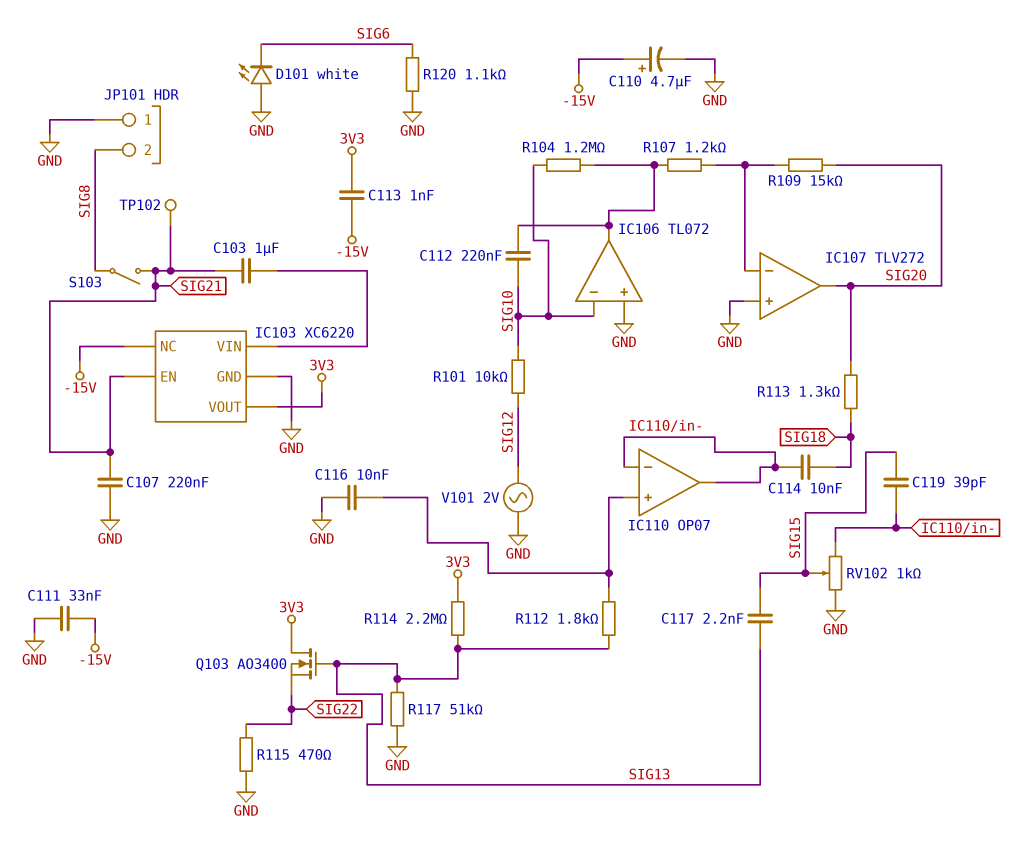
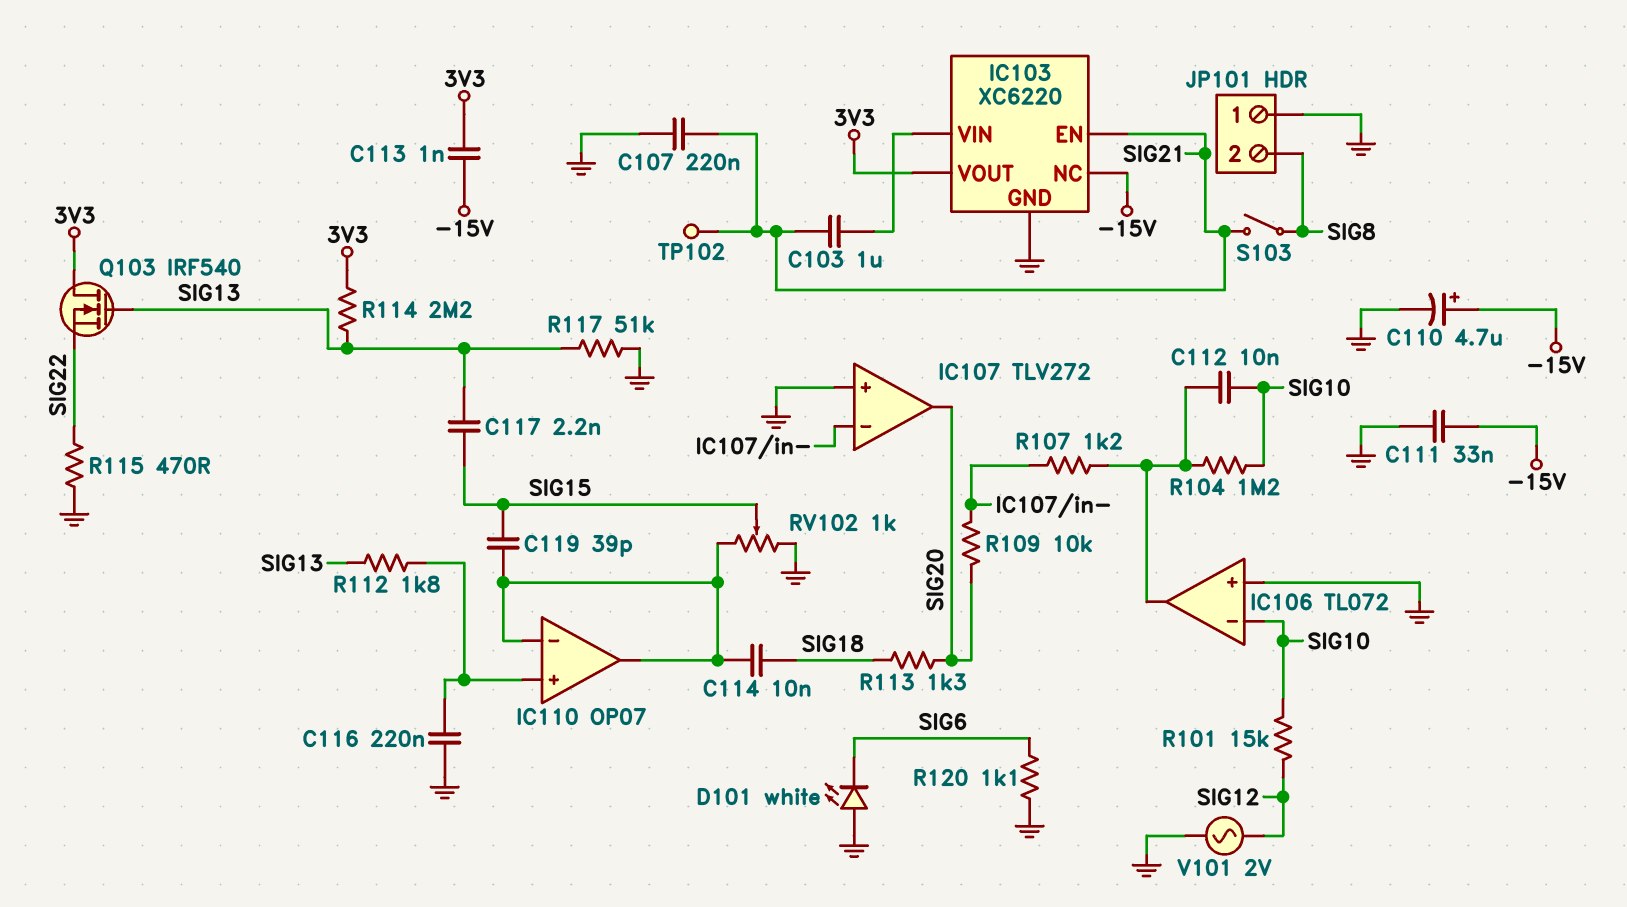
C112: 220nF (IC106/out, SIG10) -> 10nF (IC106/out, SIG10)
C116: 10nF (GND, IC110/in+) -> 220nF (GND, IC110/in+)
Q103: NMOS AO3400 (G SIG13, D 3V3, S SIG22) -> NMOS IRF540 (G SIG13, D 3V3, S SIG22)
R101: 10k (SIG10, SIG12) -> 15k (SIG10, SIG12)
R109: 15k (IC107/in-, SIG20) -> 10k (IC107/in-, SIG20)

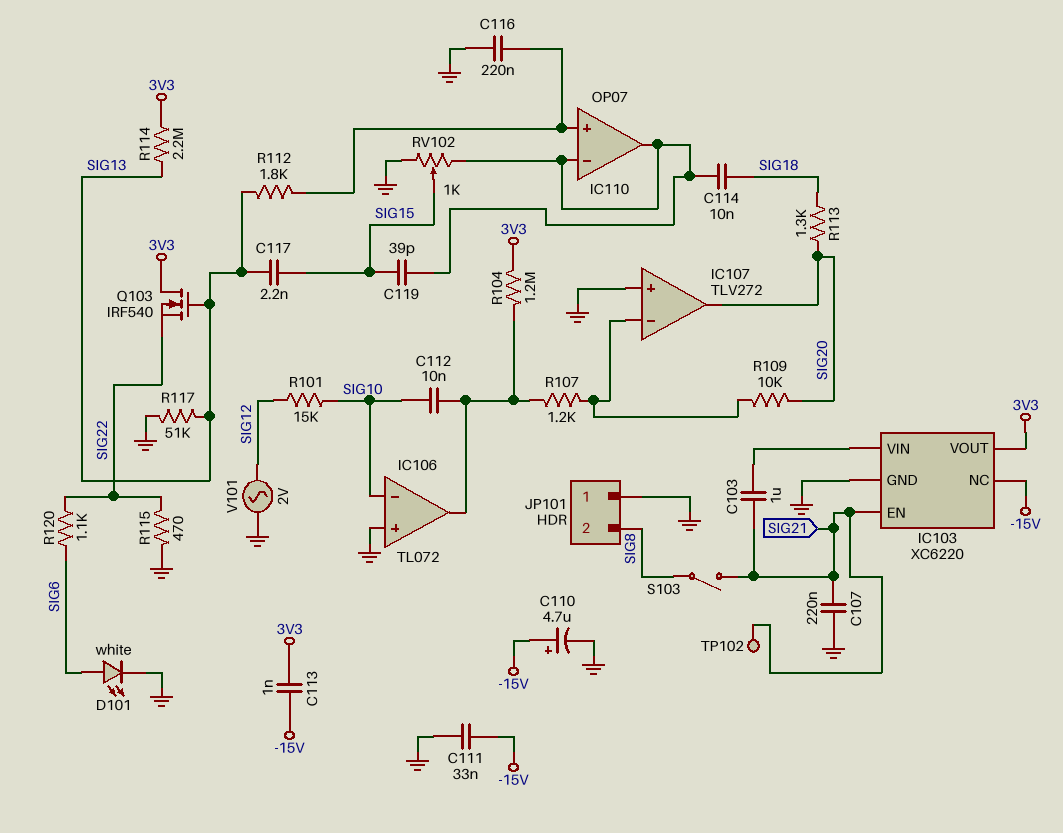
D101: LED white (A GND, K SIG6) -> LED white (A SIG6, K GND)
R104: 1.2M (IC106/out, SIG10) -> 1.2M (3V3, IC106/out)
R120: 1.1k (GND, SIG6) -> 1.1k (SIG6, SIG22)

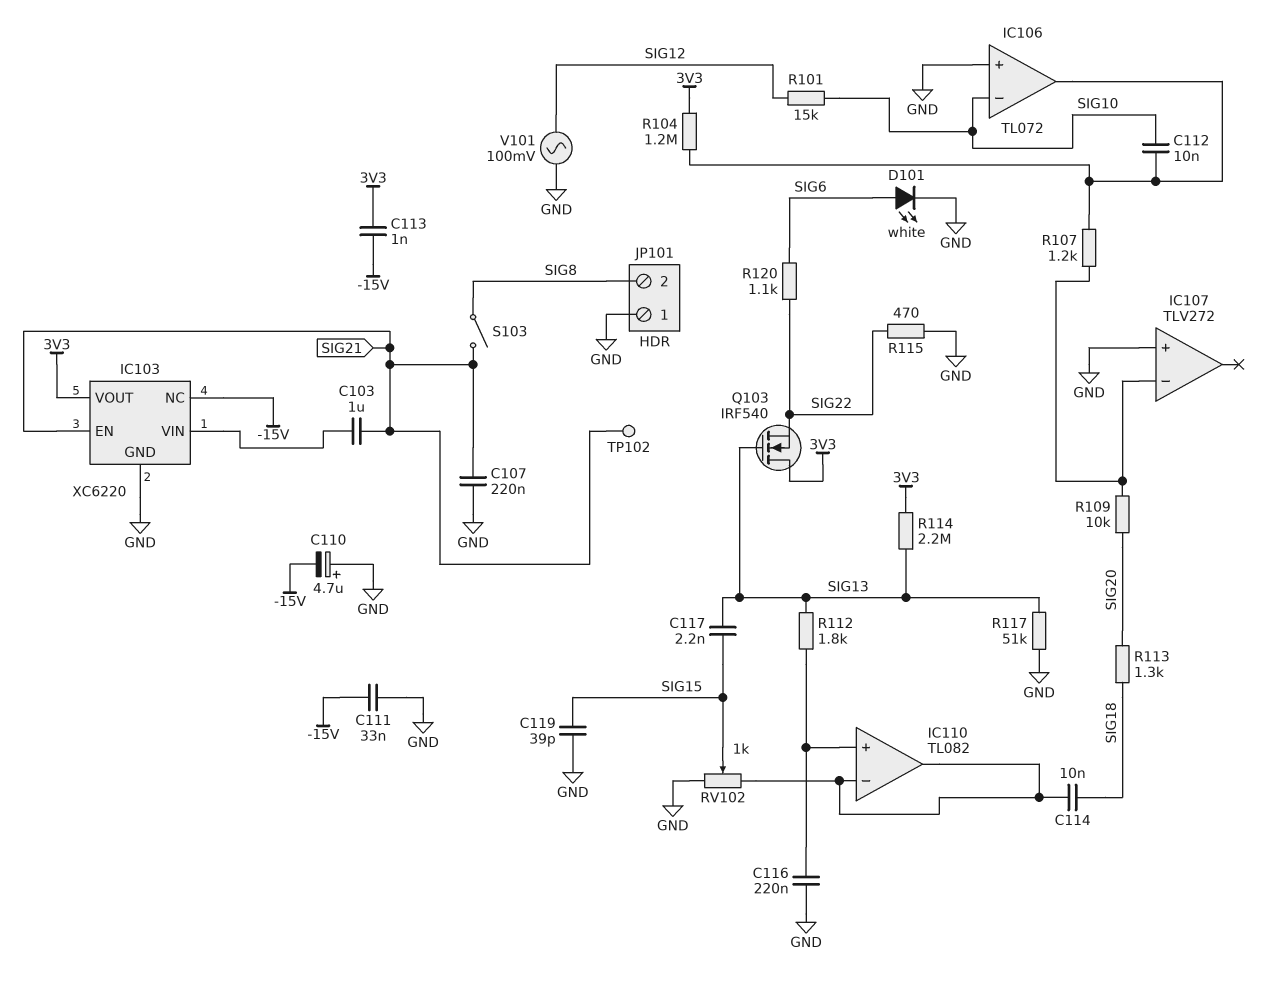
C110: 4.7uF (plus -15V, minus GND) -> 4.7uF (plus GND, minus -15V)
C119: 39pF (IC110/in-, SIG15) -> 39pF (GND, SIG15)
IC107 pin out: SIG20 -> none
IC110: OP07 -> TL082
V101: AC 2V (GND, SIG12) -> AC 100mV (GND, SIG12)

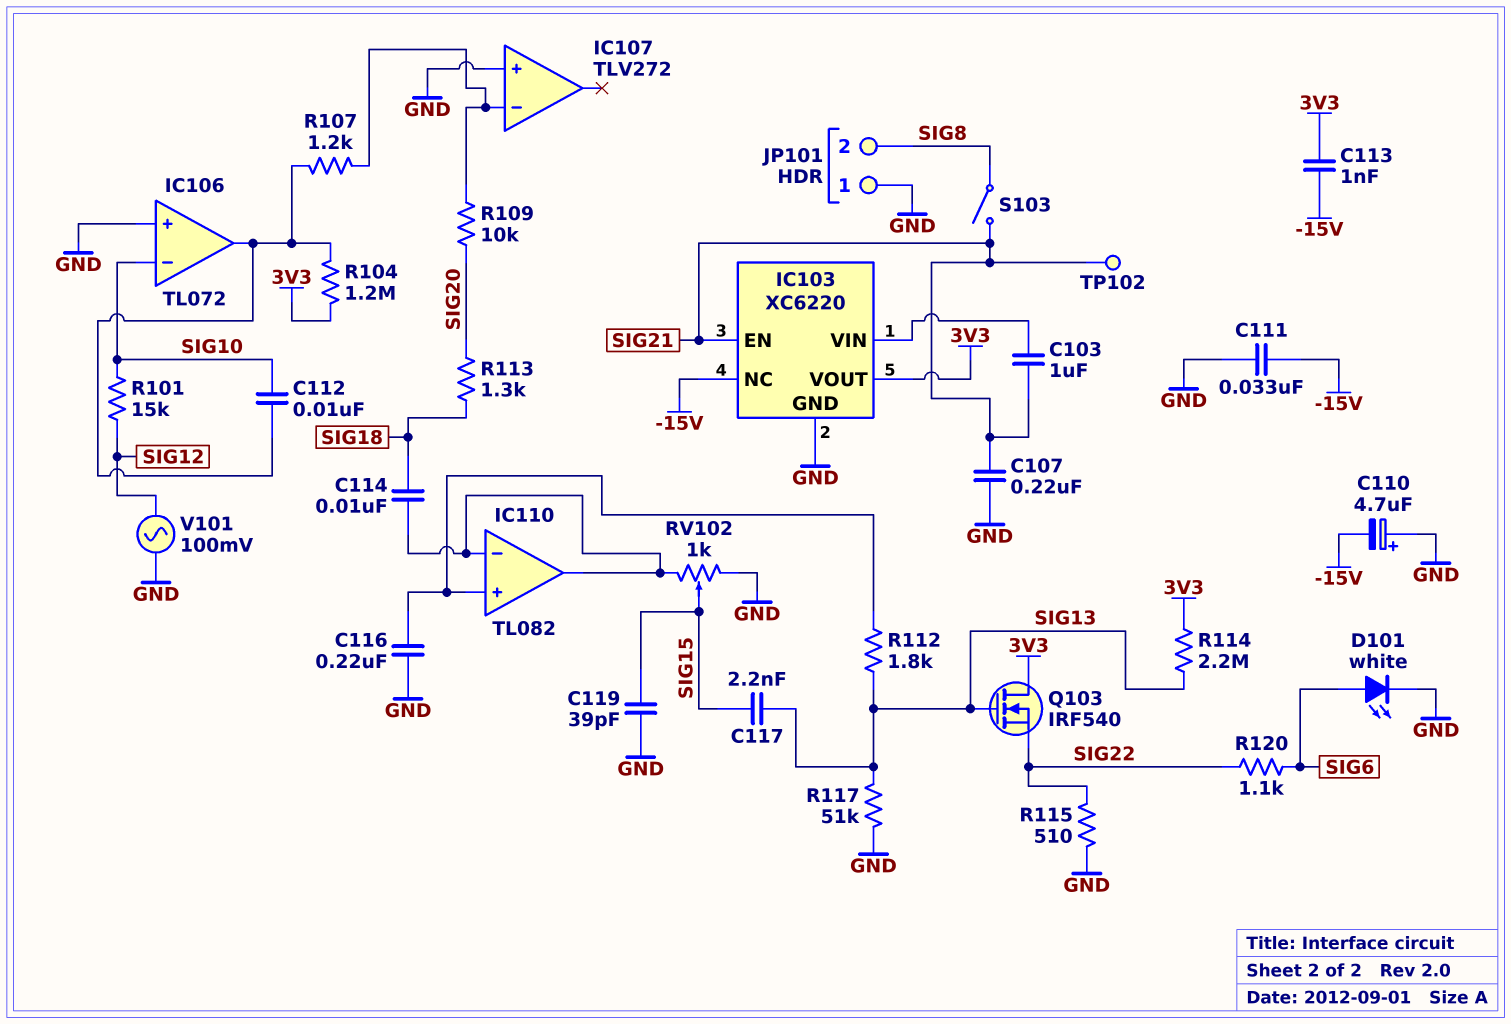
R115: 470 (GND, SIG22) -> 510 (GND, SIG22)

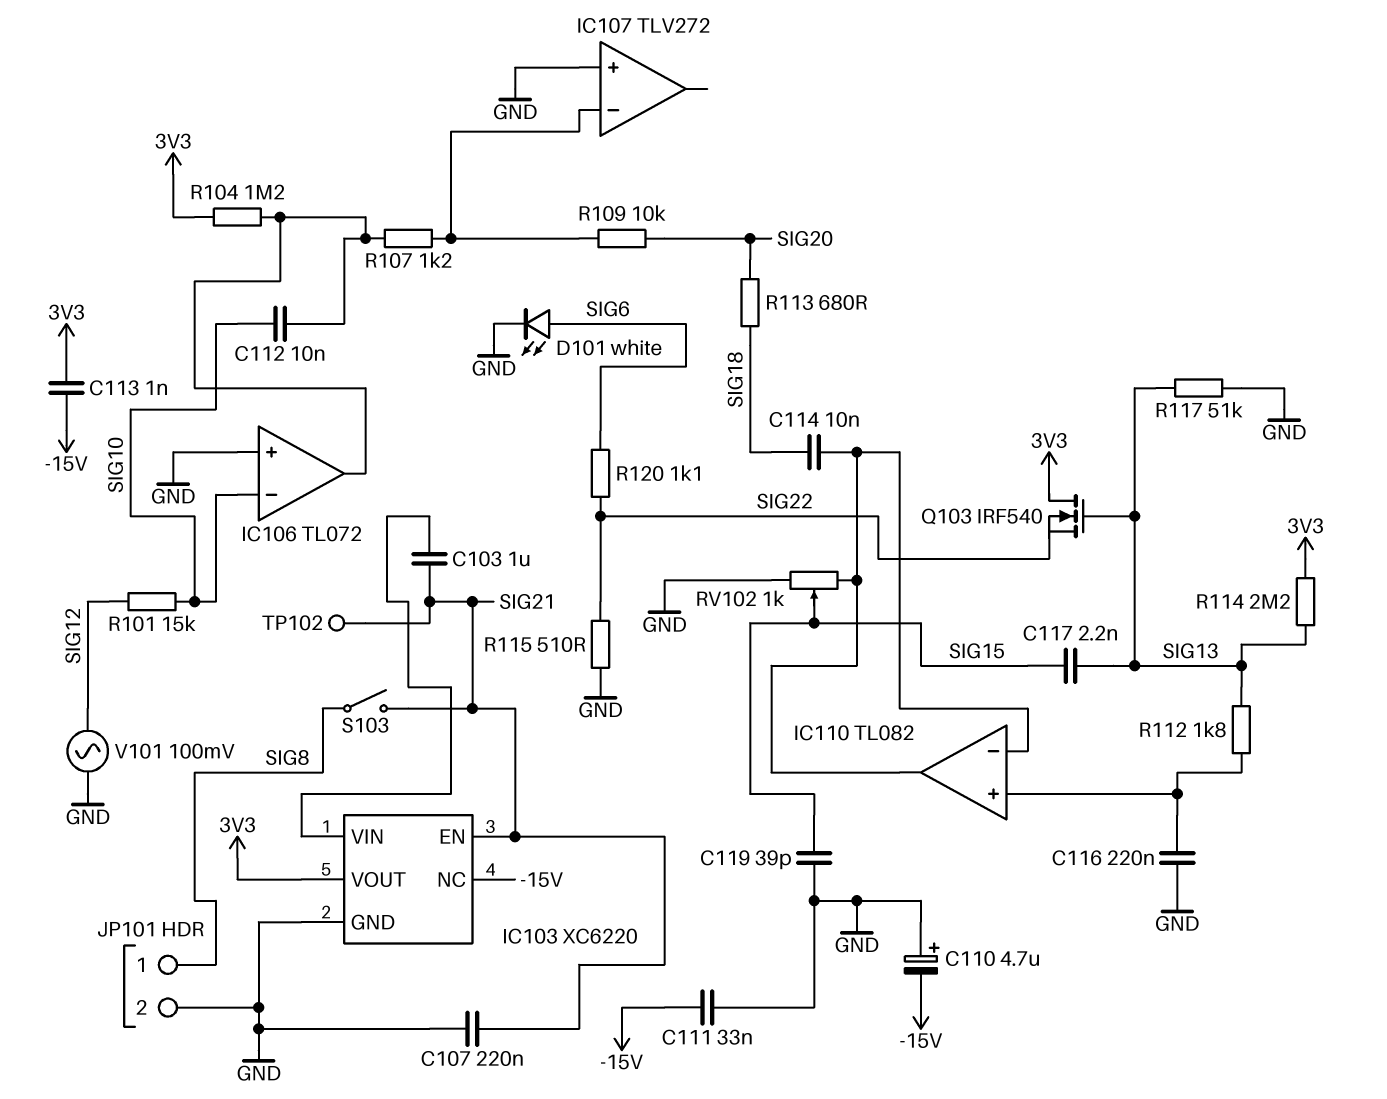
JP101 pin 1: GND -> SIG8
JP101 pin 2: SIG8 -> GND
R113: 1.3k (SIG18, SIG20) -> 680 (SIG18, SIG20)

